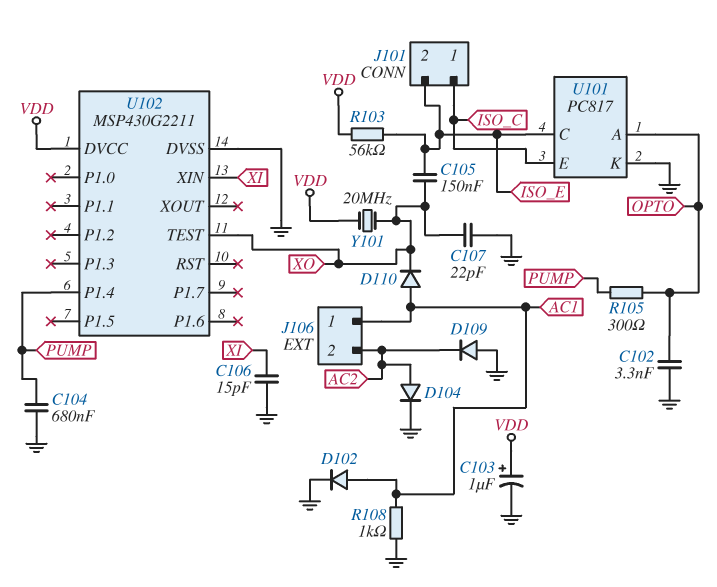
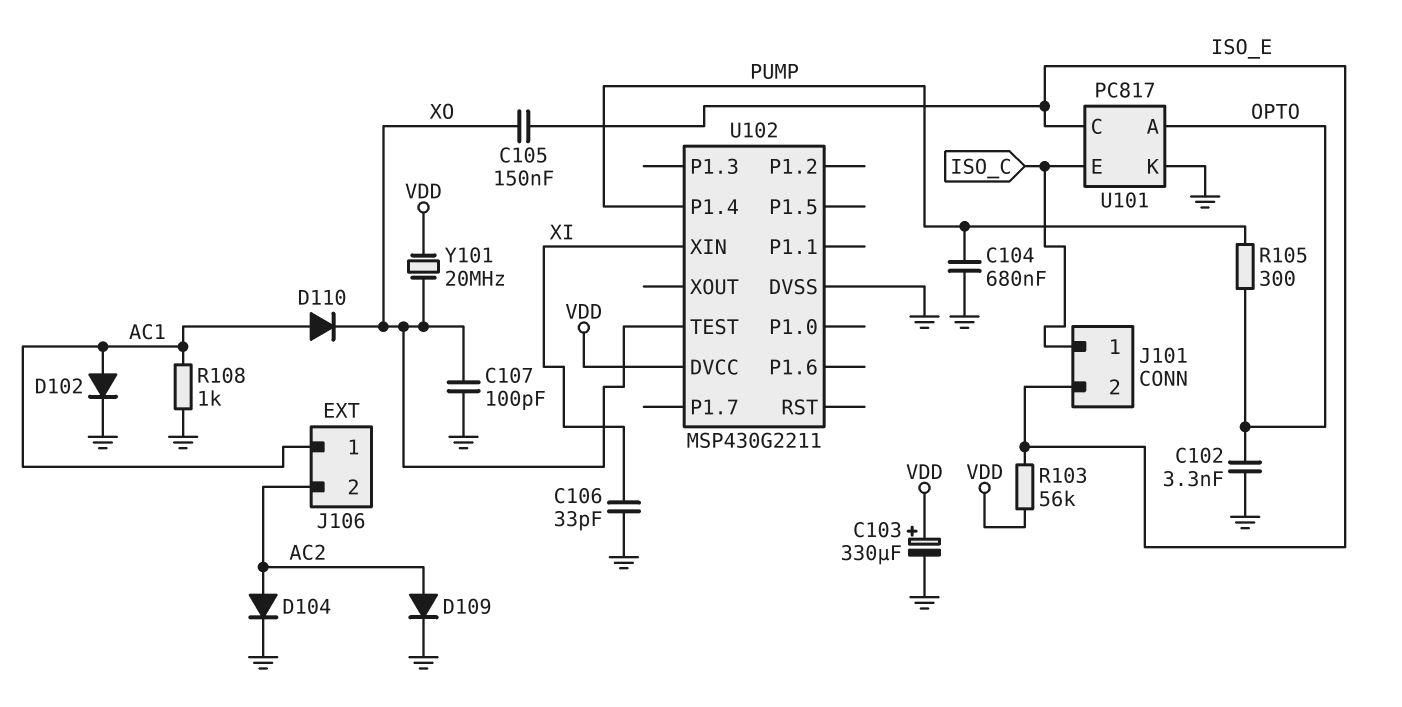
C103: 1uF (plus VDD, minus GND) -> 330uF (plus VDD, minus GND)
C106: 15pF (GND, XI) -> 33pF (GND, XI)
C107: 22pF (GND, XO) -> 100pF (GND, XO)
D109: diode (A GND, K AC2) -> diode (A AC2, K GND)

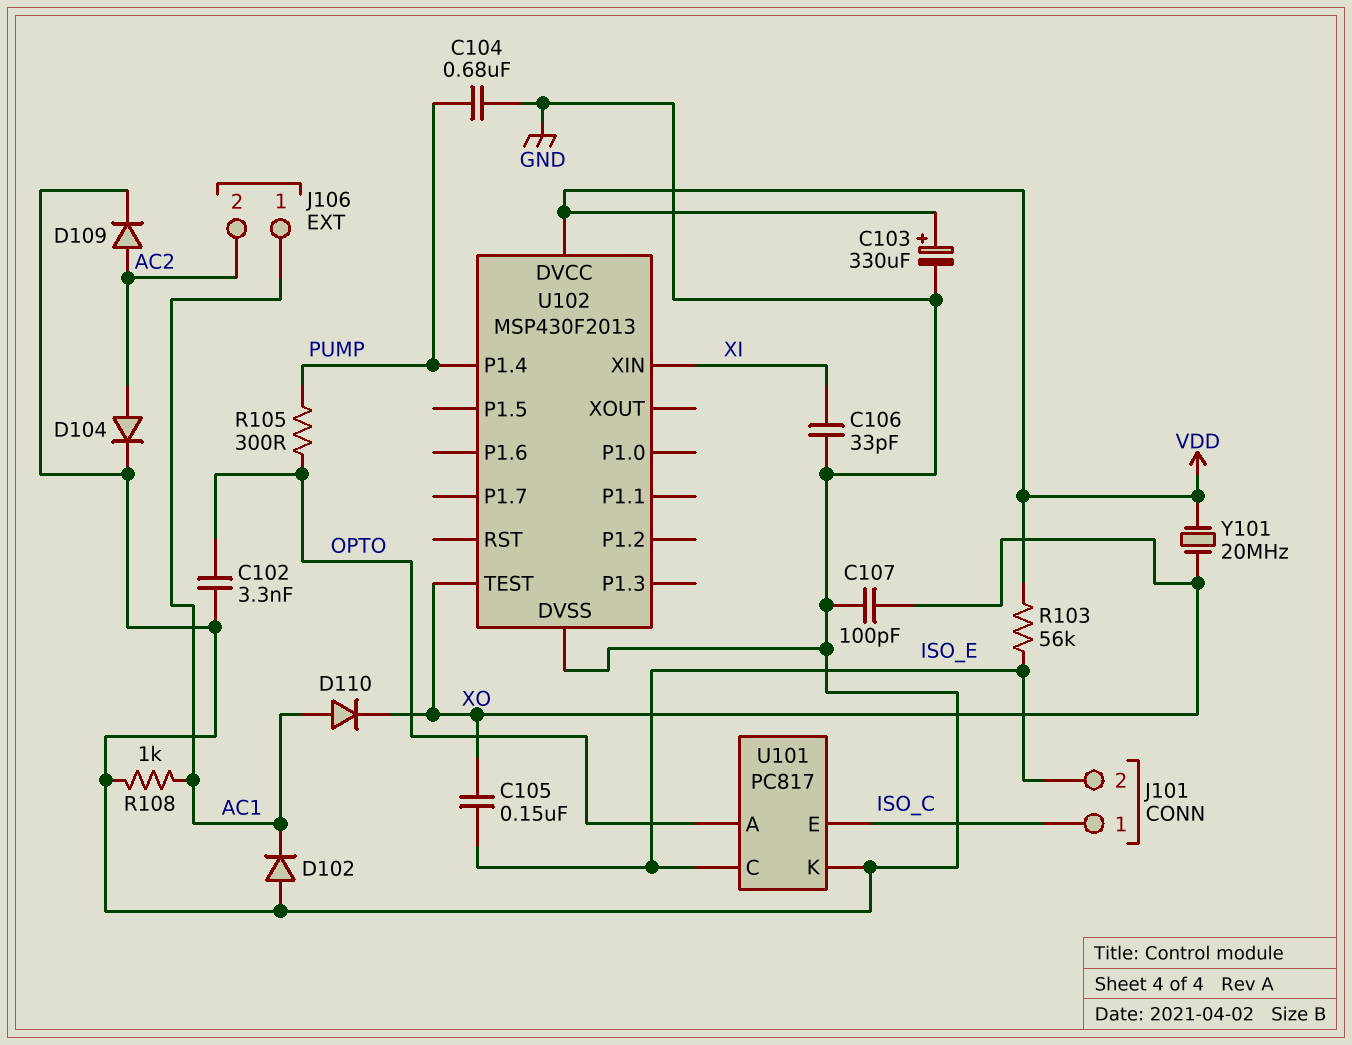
D102: diode (A AC1, K GND) -> diode (A GND, K AC1)
U102: MSP430G2211 -> MSP430F2013

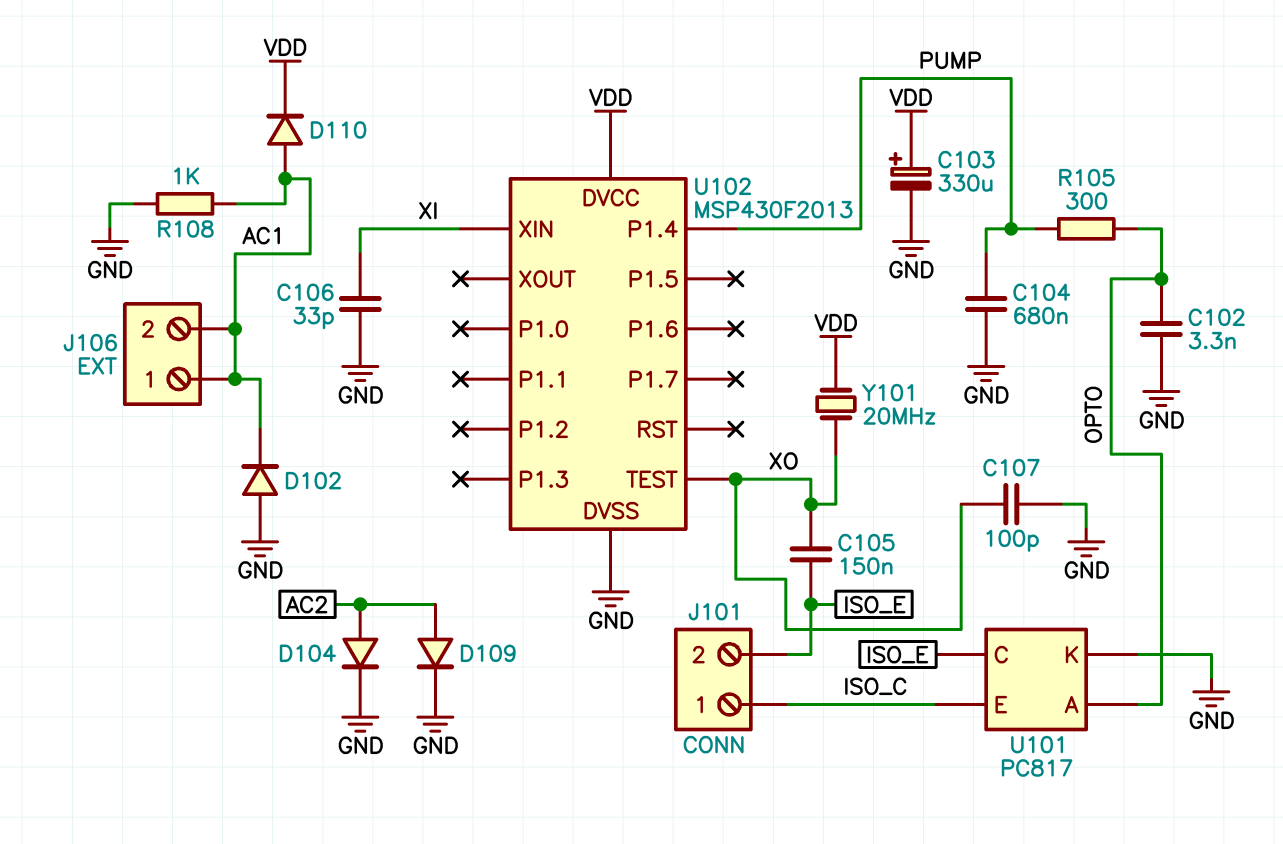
D110: diode (A AC1, K XO) -> diode (A AC1, K VDD)
J106 pin 2: AC2 -> AC1
R103: 56k (ISO_E, VDD) -> none

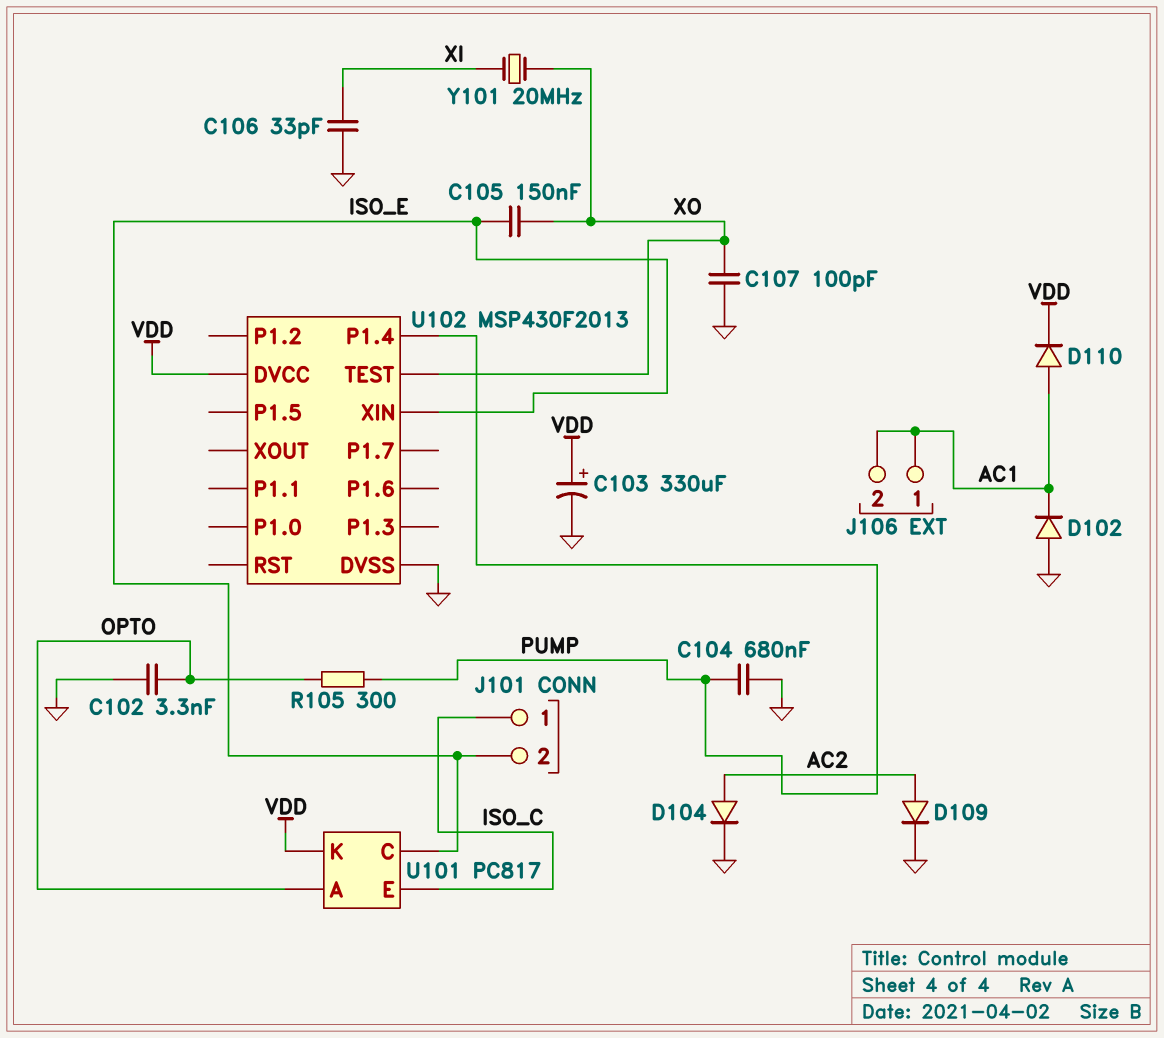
R108: 1k (AC1, GND) -> none
U101 pin K: GND -> VDD
U102 pin XIN: XI -> ISO_E
Y101: 20MHz (VDD, XO) -> 20MHz (XI, XO)

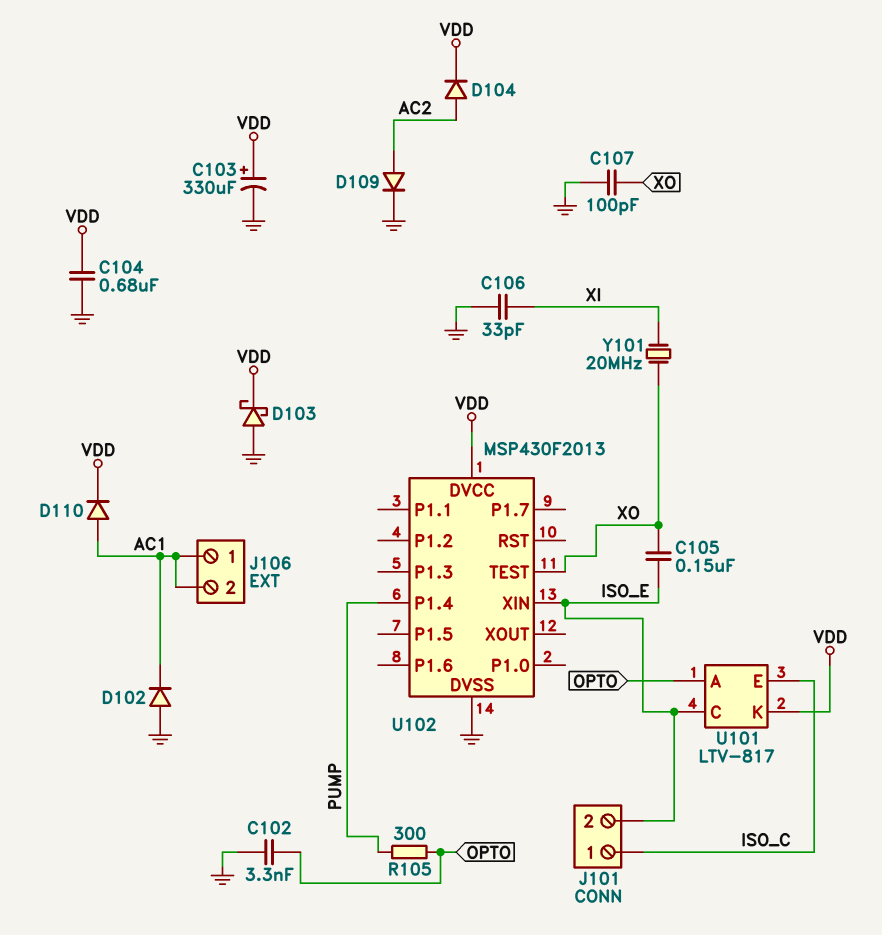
C104: 680nF (GND, PUMP) -> 680nF (GND, VDD)
D103: none -> schottky (A GND, K VDD)
D104: diode (A AC2, K GND) -> diode (A AC2, K VDD)
U101: PC817 -> LTV-817

